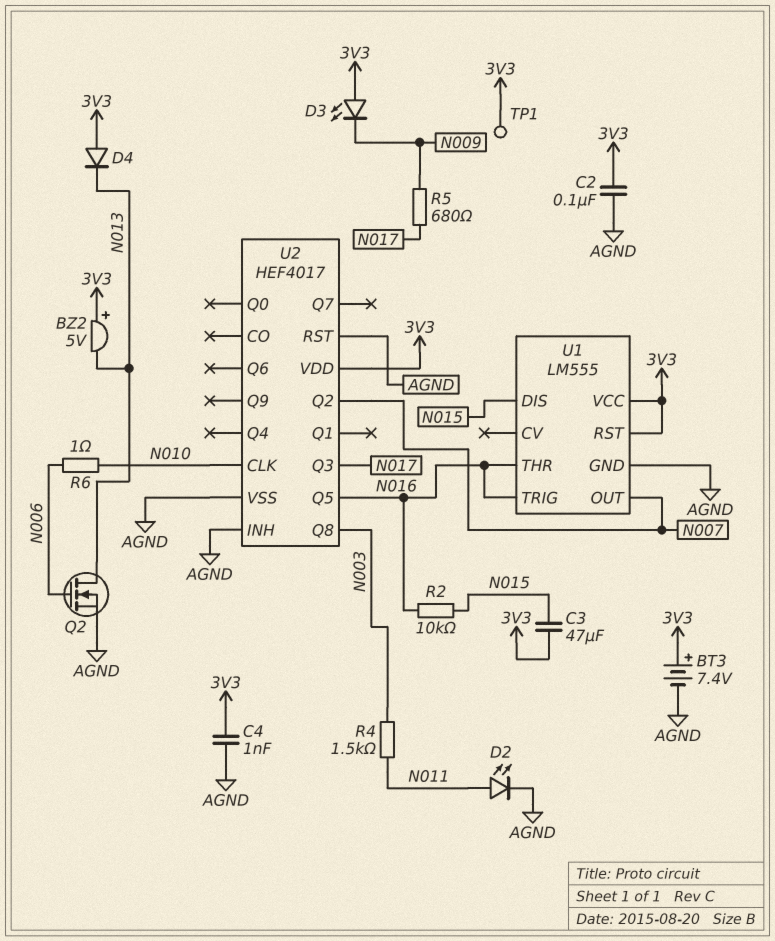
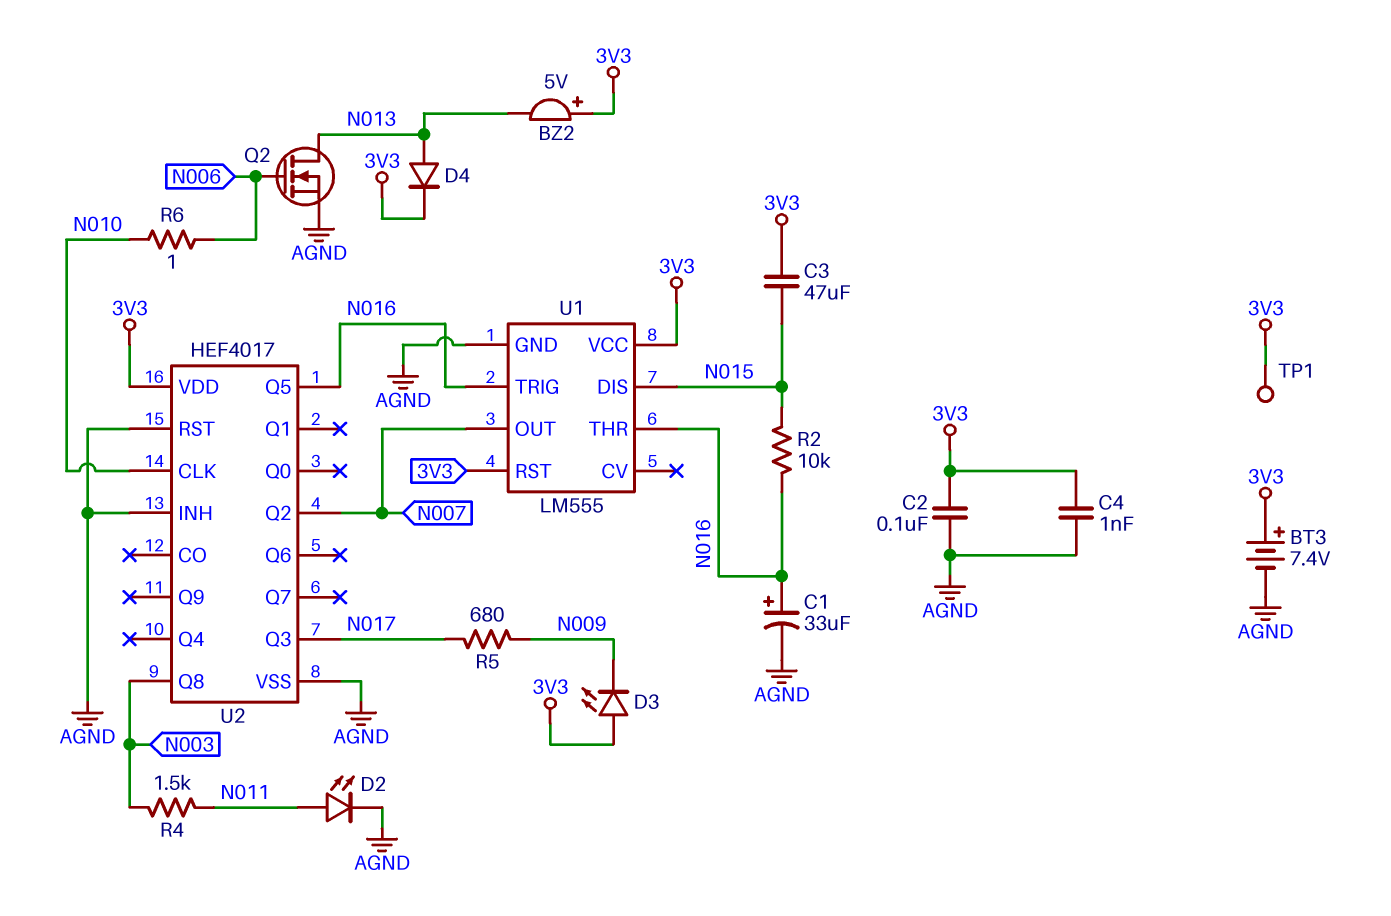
C1: none -> 33uF (plus N016, minus AGND)
D4: diode (A 3V3, K N013) -> diode (A N013, K 3V3)

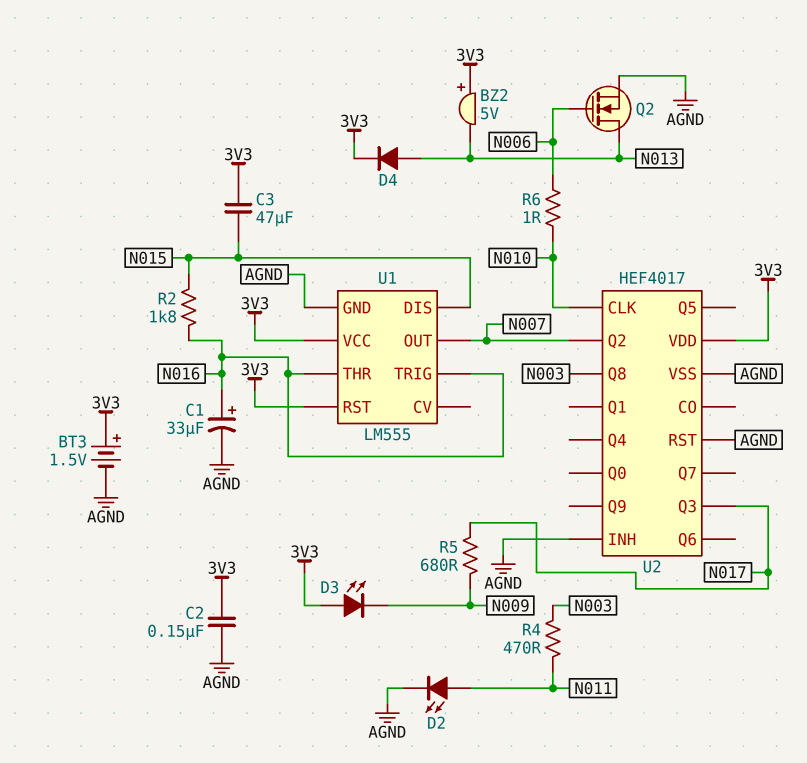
BT3: 7.4V (plus 3V3, minus AGND) -> 1.5V (plus 3V3, minus AGND)
C2: 100nF (3V3, AGND) -> 150nF (3V3, AGND)
C4: 1nF (3V3, AGND) -> none
R2: 10k (N015, N016) -> 1.8k (N015, N016)
R4: 1.5k (N003, N011) -> 470 (N003, N011)
TP1: test point (3V3) -> none
U2 pin Q5: N016 -> none

